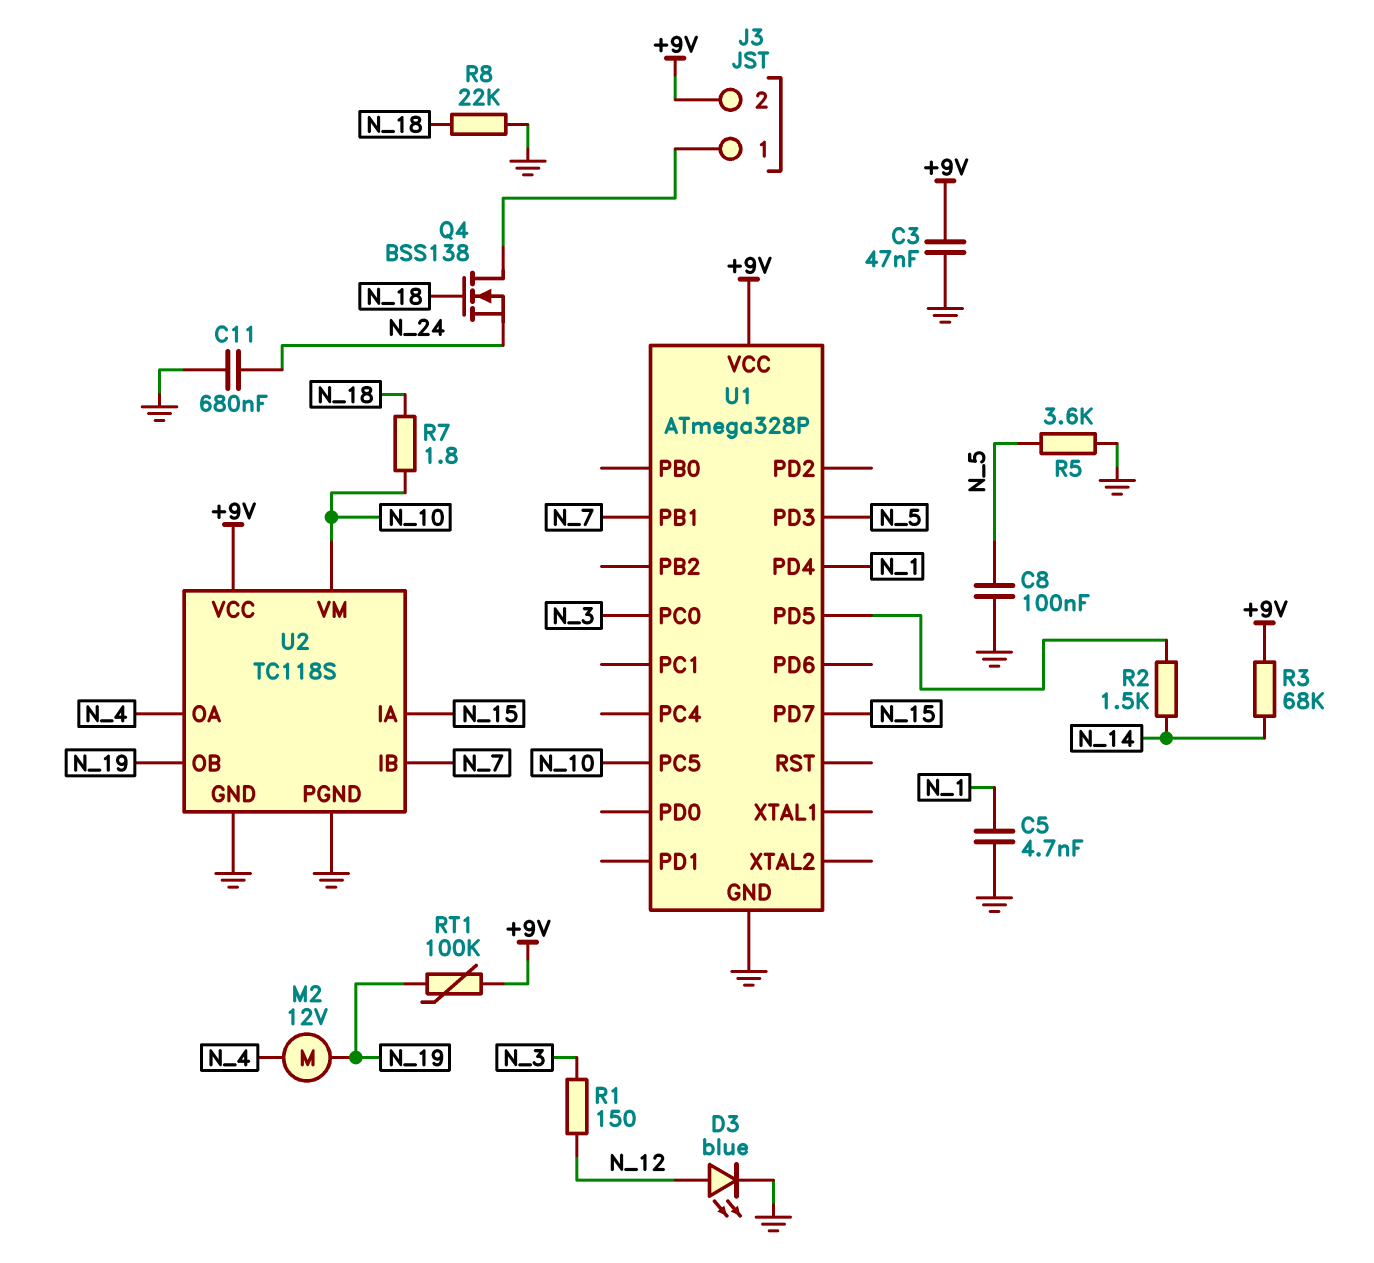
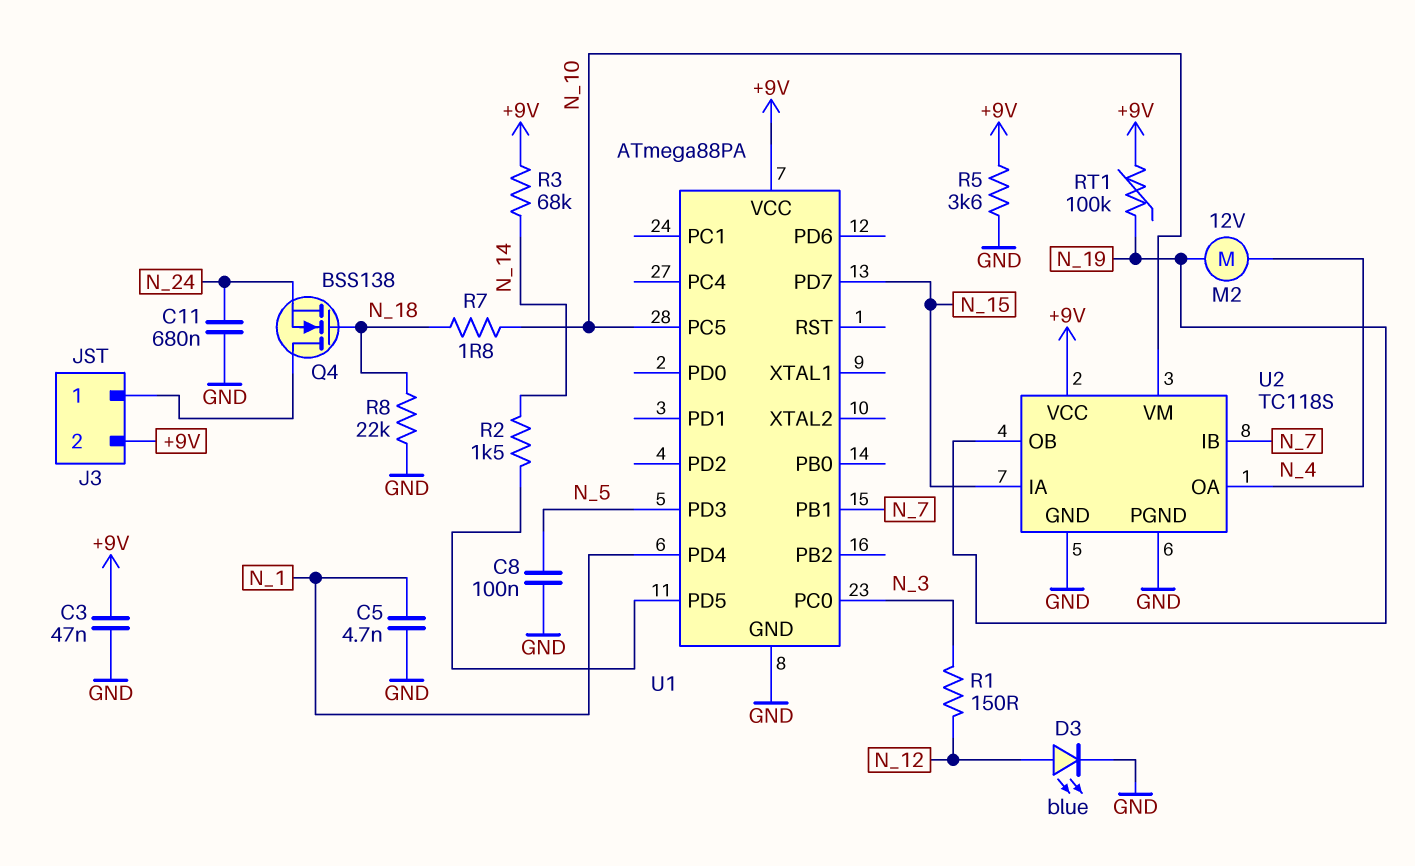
R5: 3.6k (GND, N_5) -> 3.6k (+9V, GND)
U1: ATmega328P -> ATmega88PA

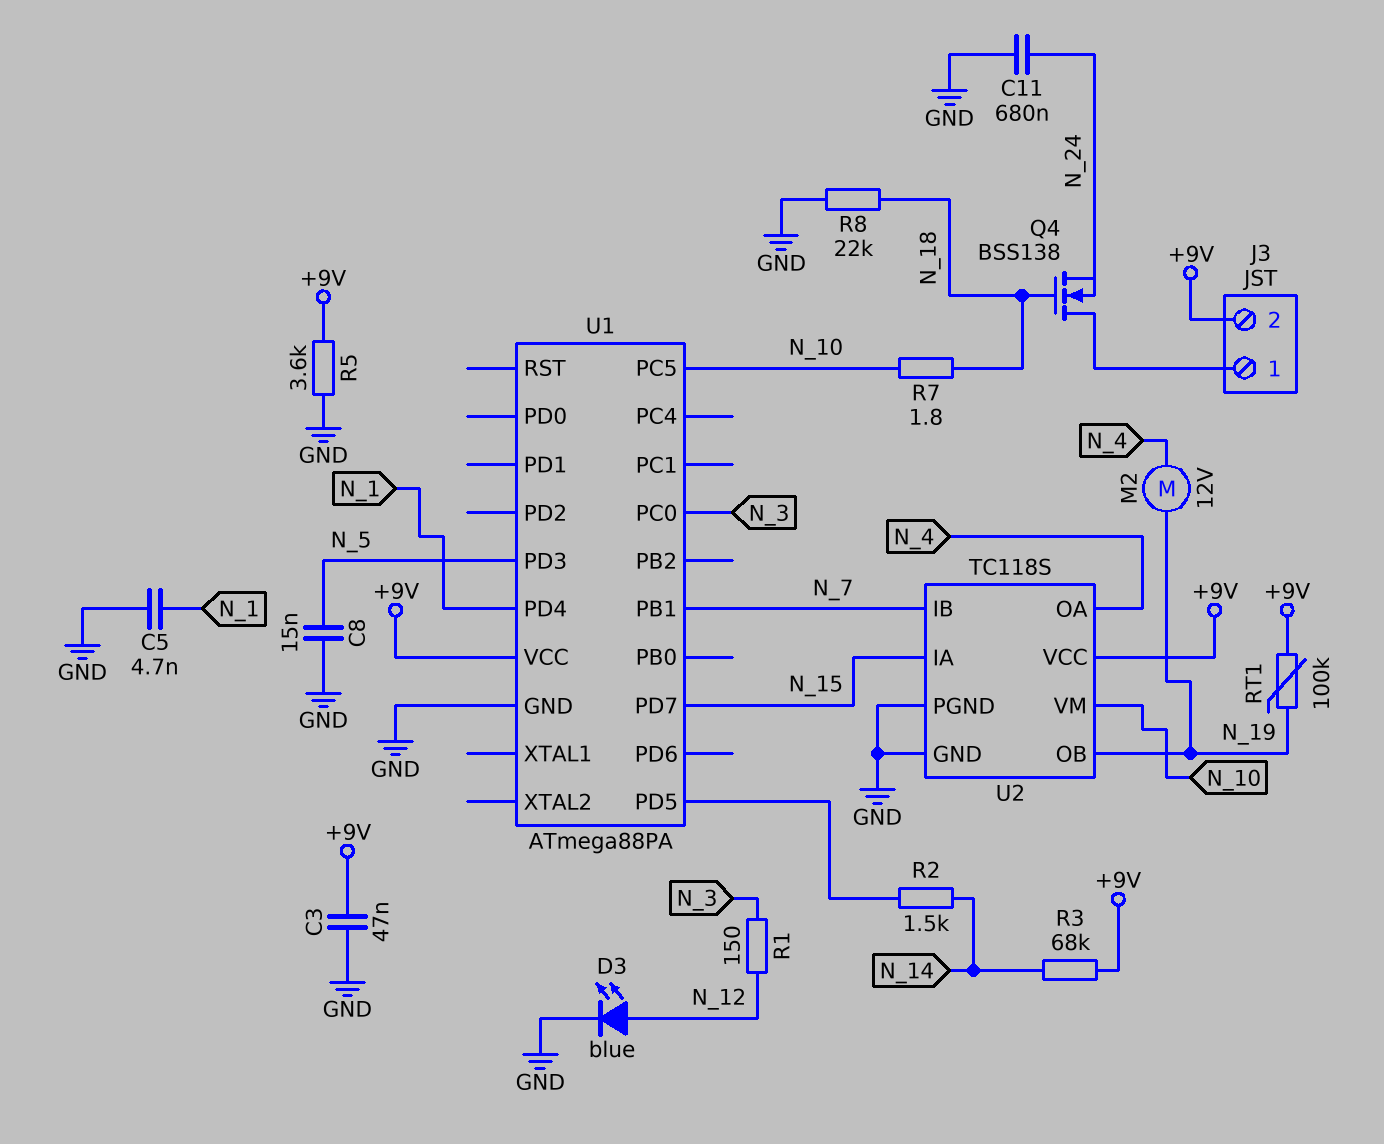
C8: 100nF (GND, N_5) -> 15nF (GND, N_5)

